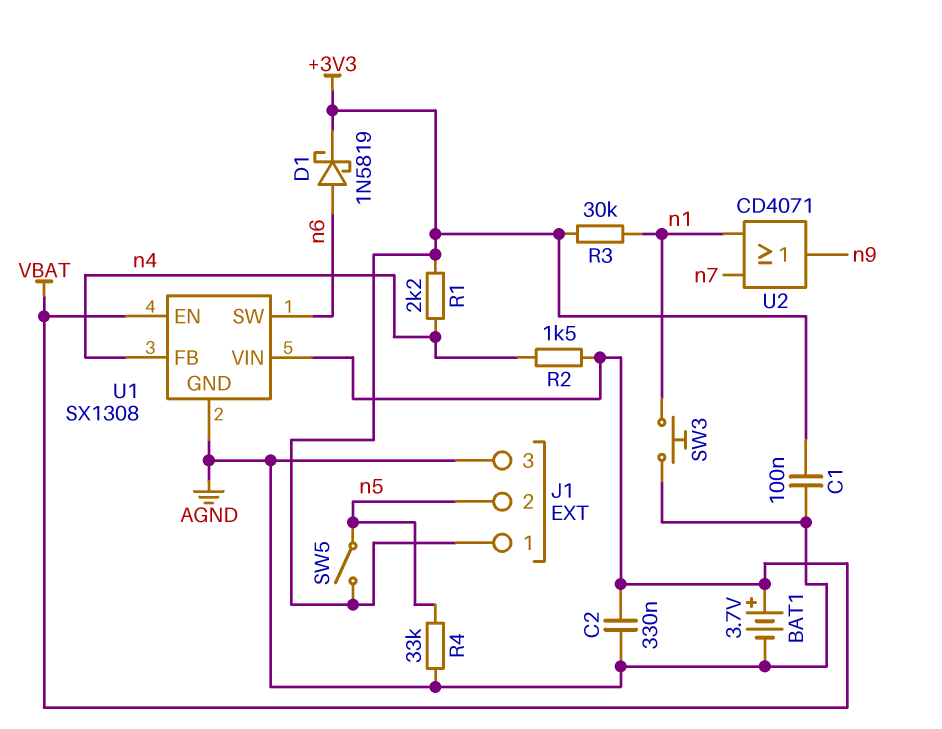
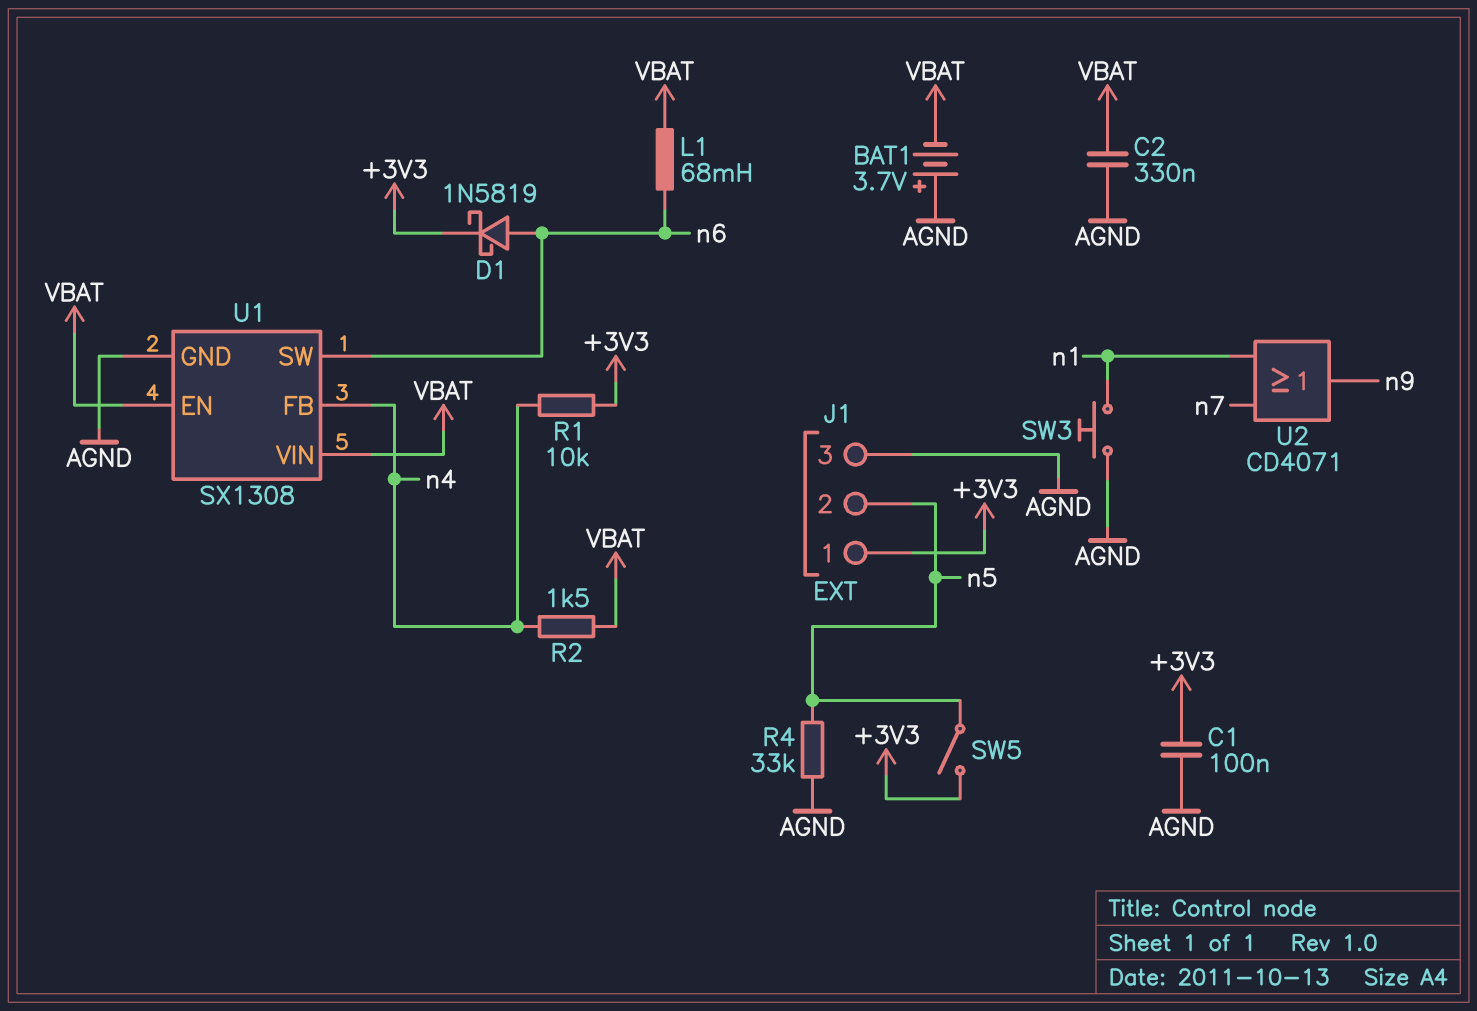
BAT1: 3.7V (plus VBAT, minus AGND) -> 3.7V (plus AGND, minus VBAT)
L1: none -> 68mH (VBAT, n6)
R1: 2.2k (+3V3, n4) -> 10k (+3V3, n4)
R3: 30k (+3V3, n1) -> none

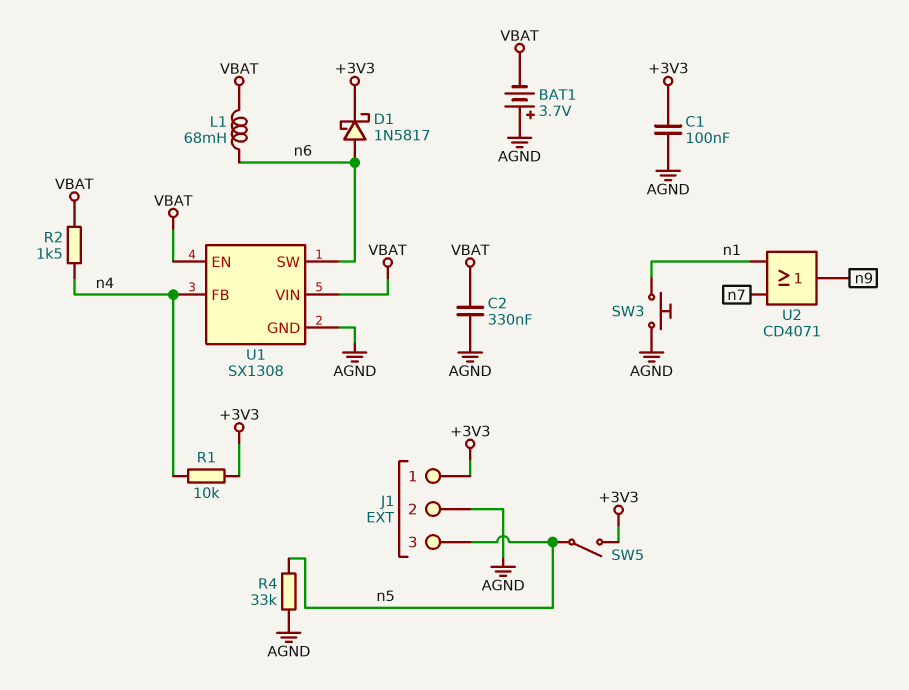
D1: schottky 1N5819 (A n6, K +3V3) -> schottky 1N5817 (A n6, K +3V3)
J1 pin 2: n5 -> AGND
J1 pin 3: AGND -> n5

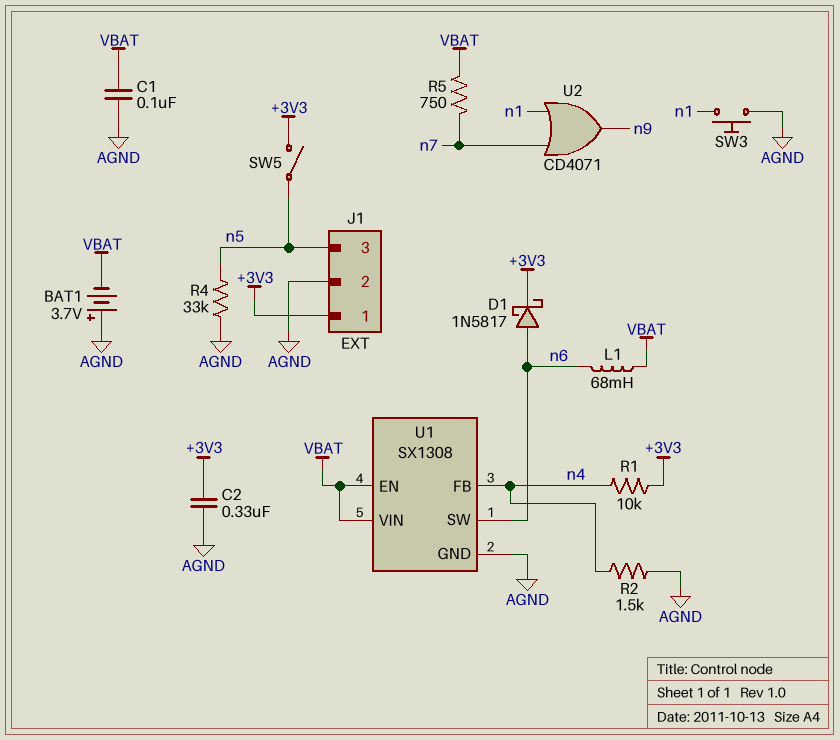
C1: 100nF (+3V3, AGND) -> 100nF (AGND, VBAT)
C2: 330nF (AGND, VBAT) -> 330nF (+3V3, AGND)
R2: 1.5k (VBAT, n4) -> 1.5k (AGND, n4)
R5: none -> 750 (VBAT, n7)

